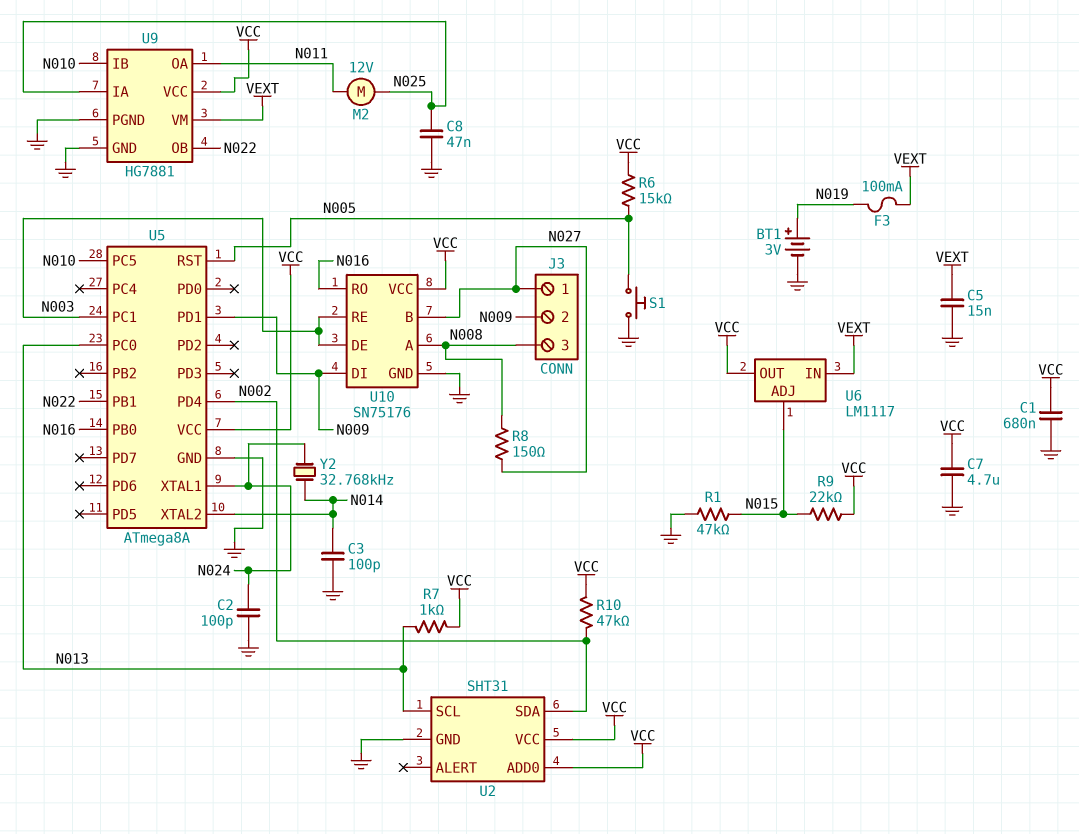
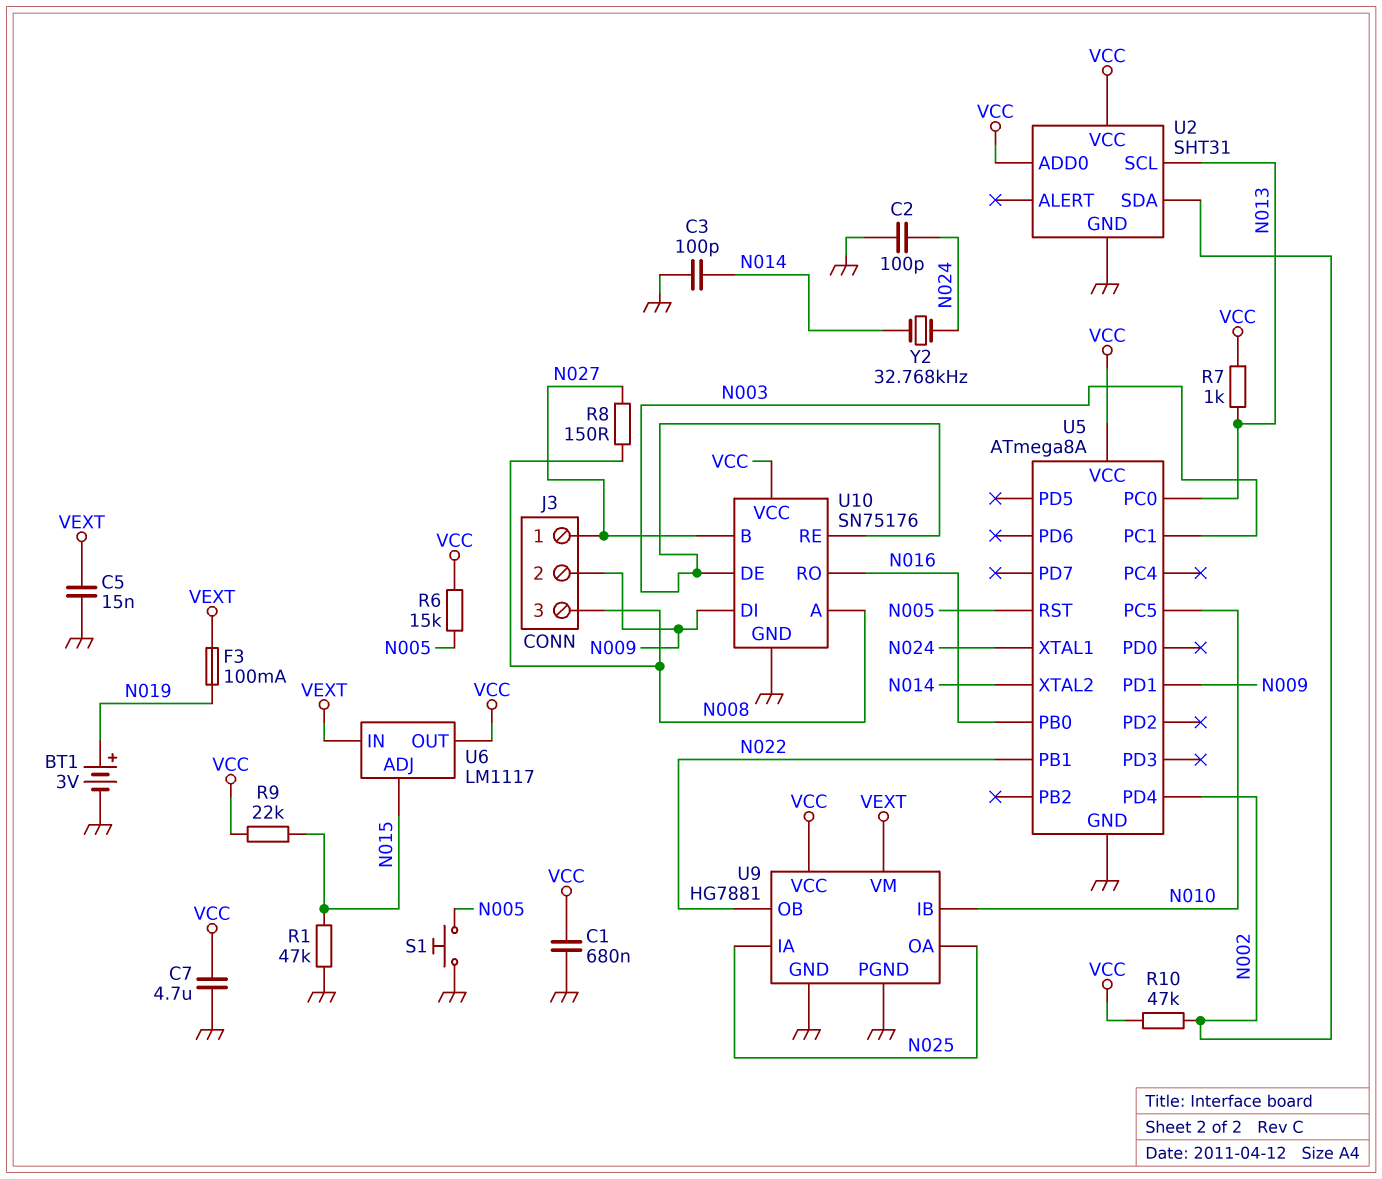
C8: 47nF (GND, N025) -> none
M2: motor 12V (N011, N025) -> none
U9 pin OA: N011 -> N025

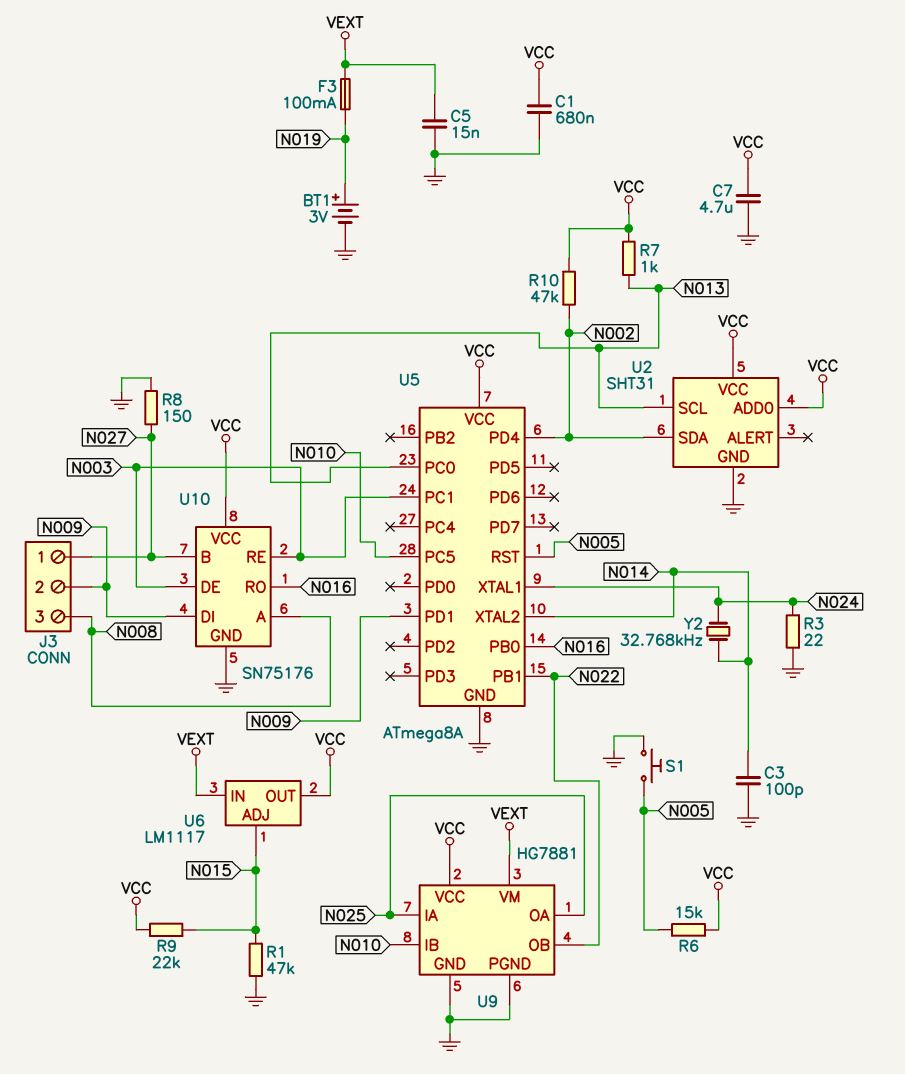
C2: 100pF (GND, N024) -> none
R3: none -> 22 (GND, N024)
R8: 150 (N008, N027) -> 150 (GND, N027)

